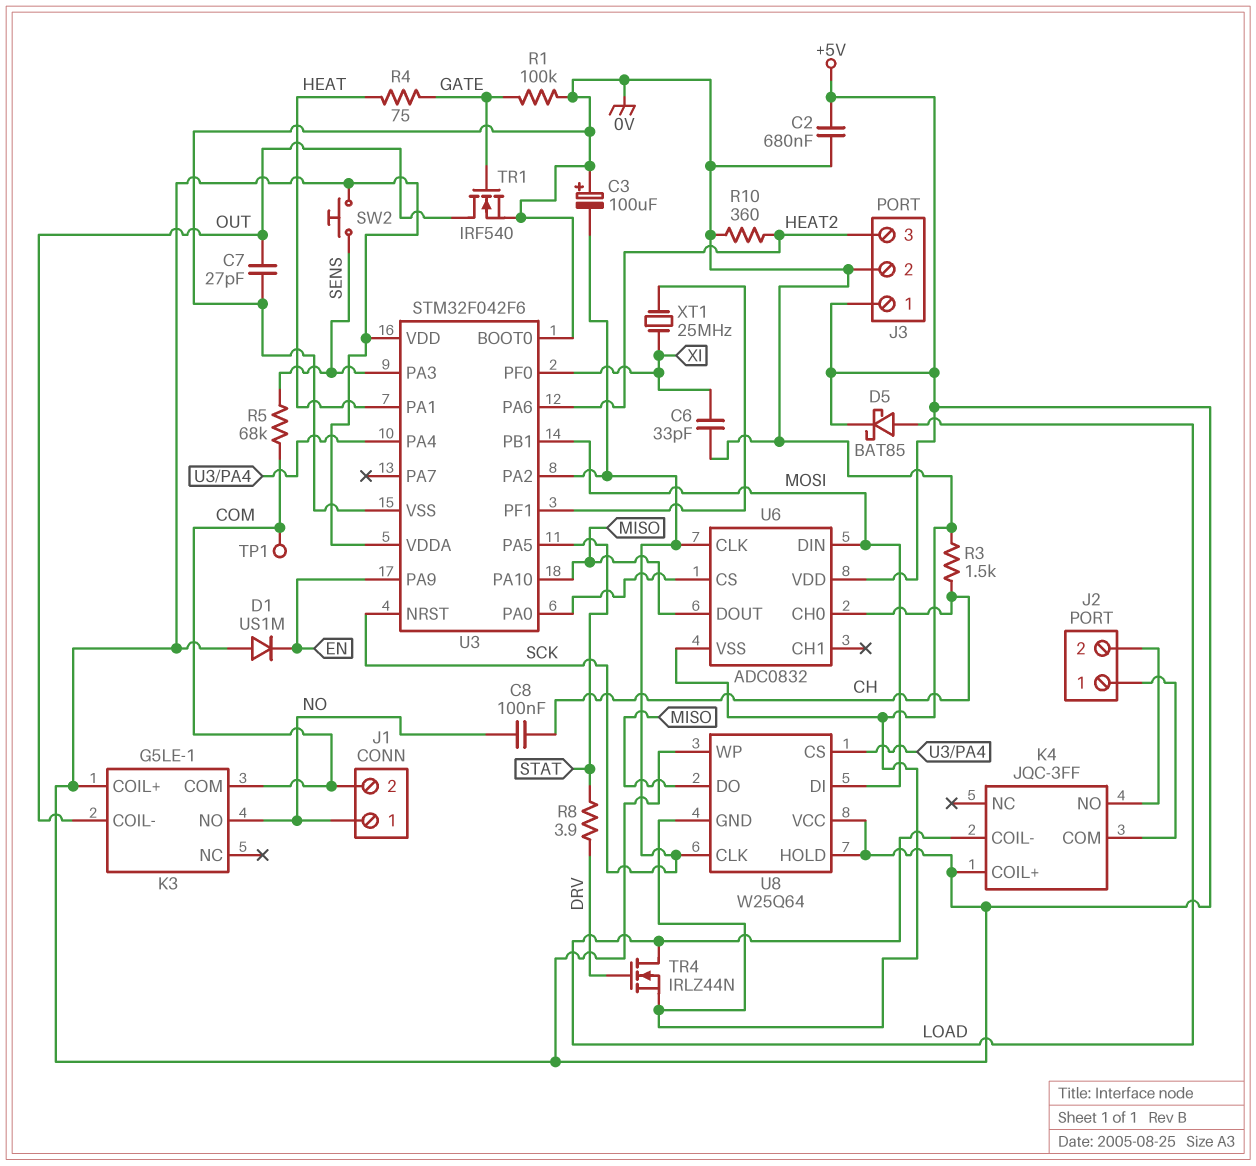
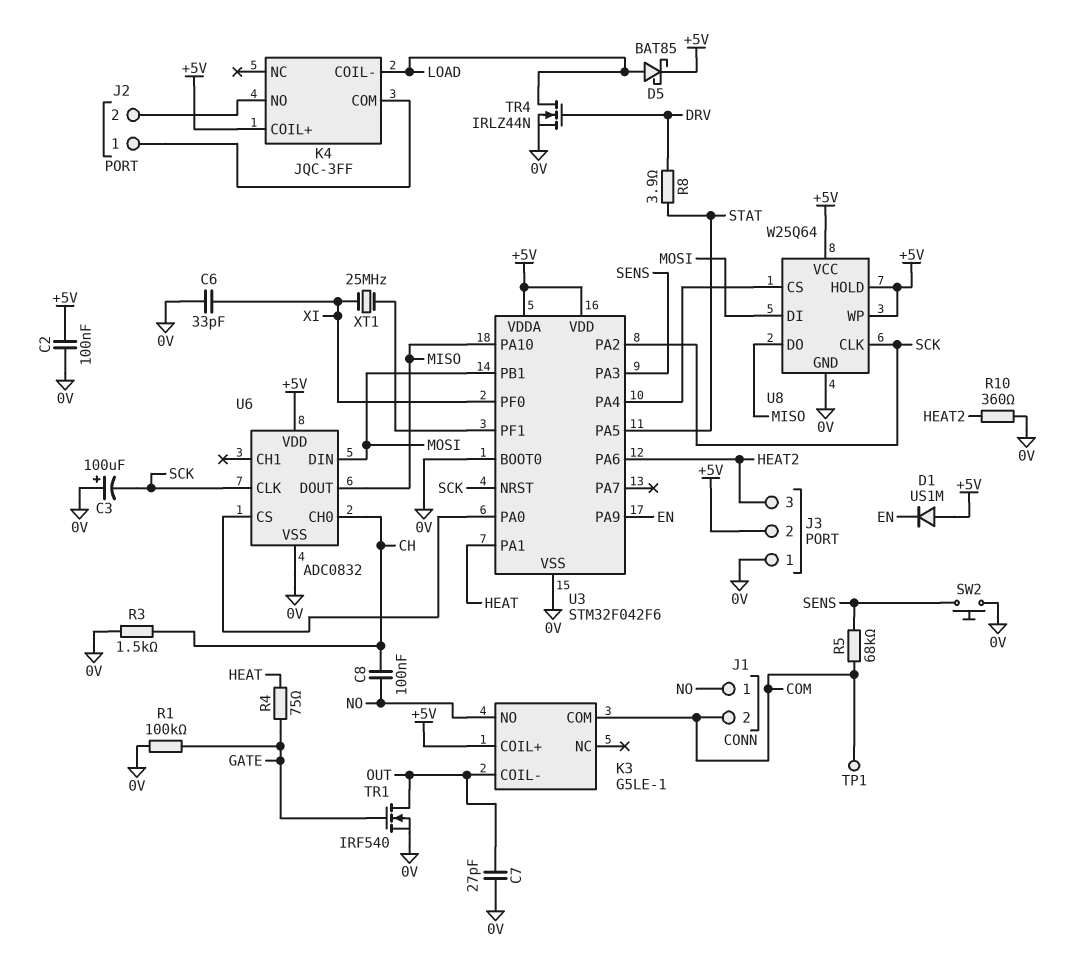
C2: 680nF (+5V, 0V) -> 100nF (+5V, 0V)
J3 pin 1: +5V -> 0V
J3 pin 2: 0V -> +5V
SW2: button (+5V, SENS) -> button (0V, SENS)

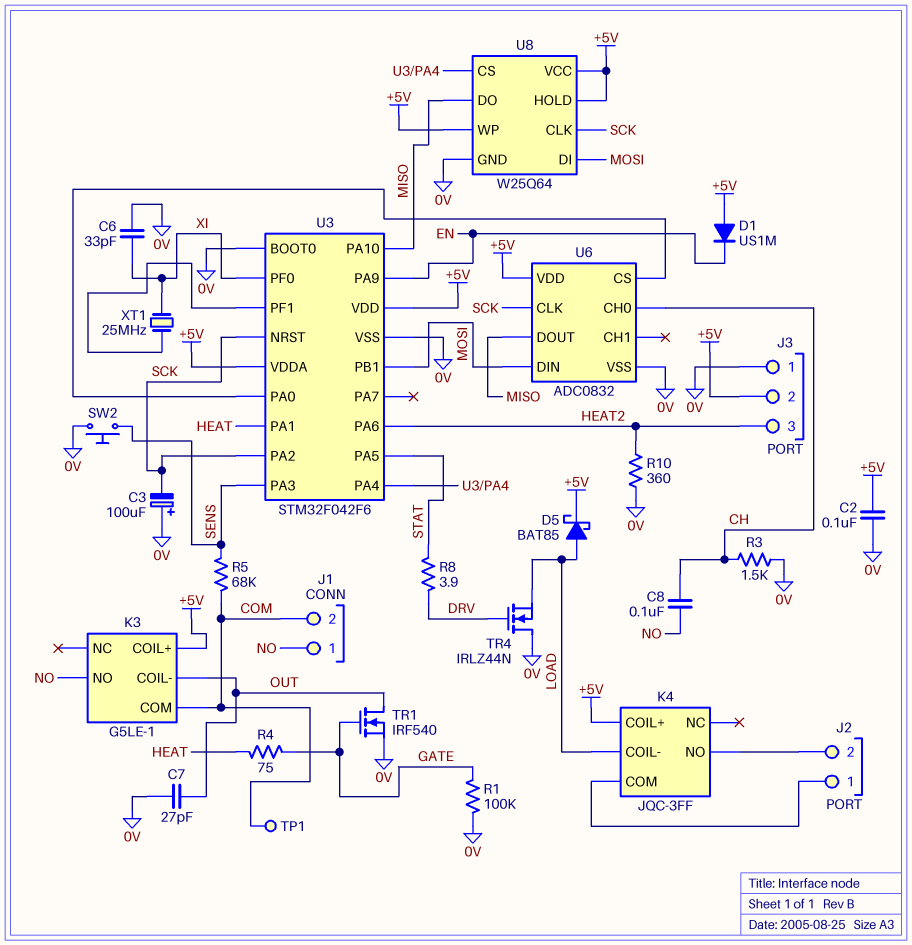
TR4: NMOS IRLZ44N (G DRV, D LOAD, S 0V) -> NMOS IRLZ44N (G DRV, D 0V, S LOAD)

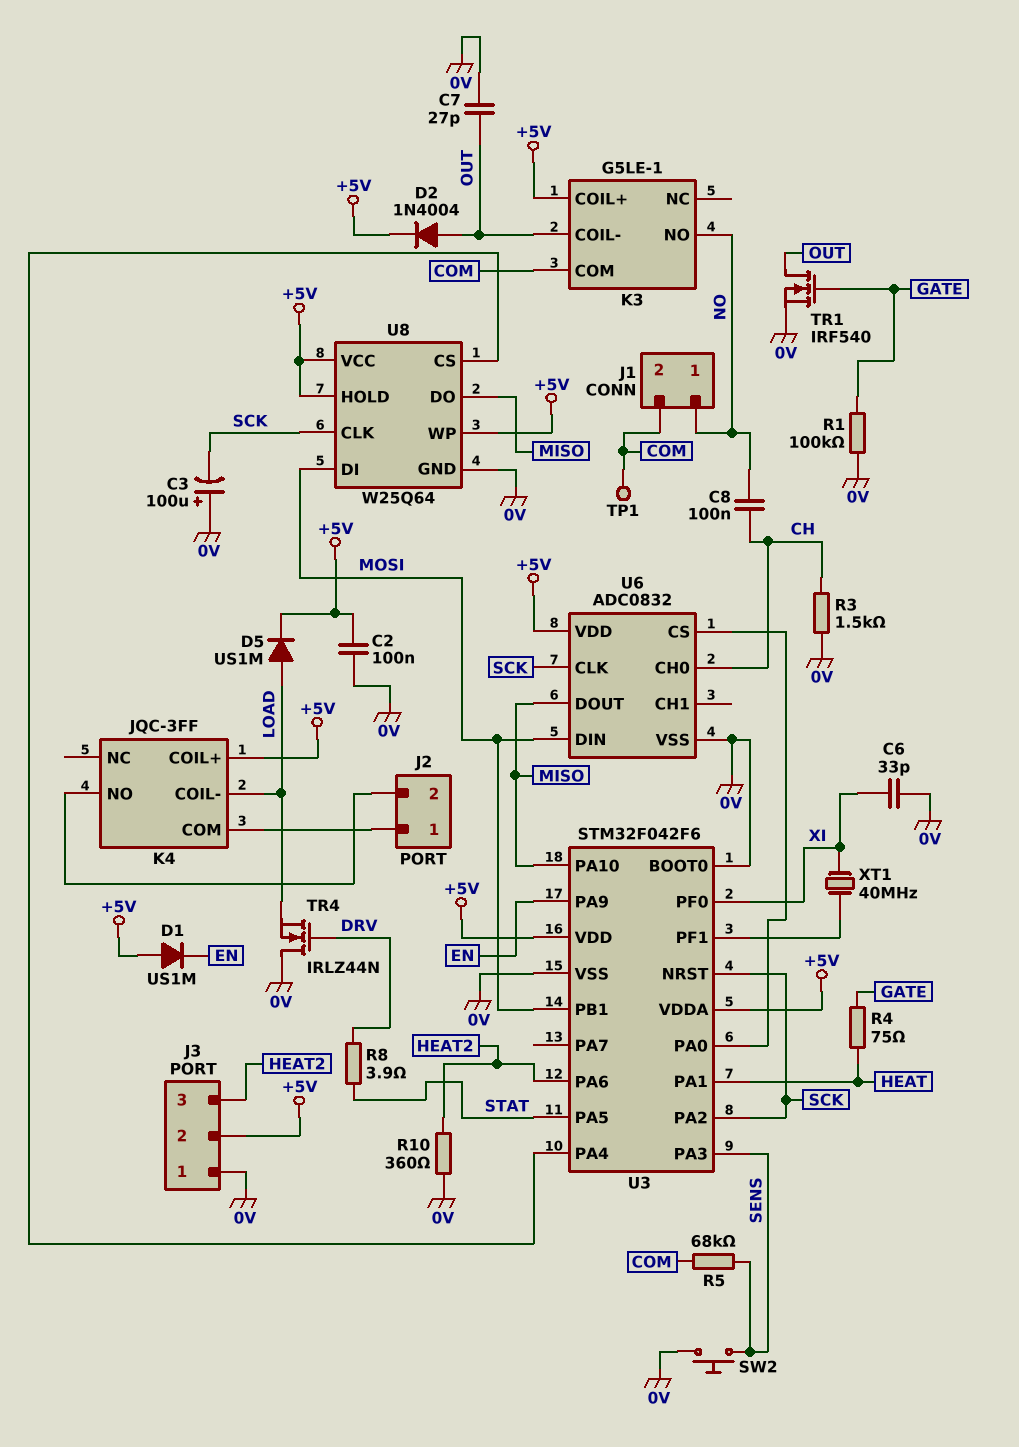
D2: none -> diode 1N4004 (A OUT, K +5V)
D5: schottky BAT85 (A LOAD, K +5V) -> diode US1M (A LOAD, K +5V)
XT1: 25MHz (U3/PF1, XI) -> 40MHz (U3/PF1, XI)

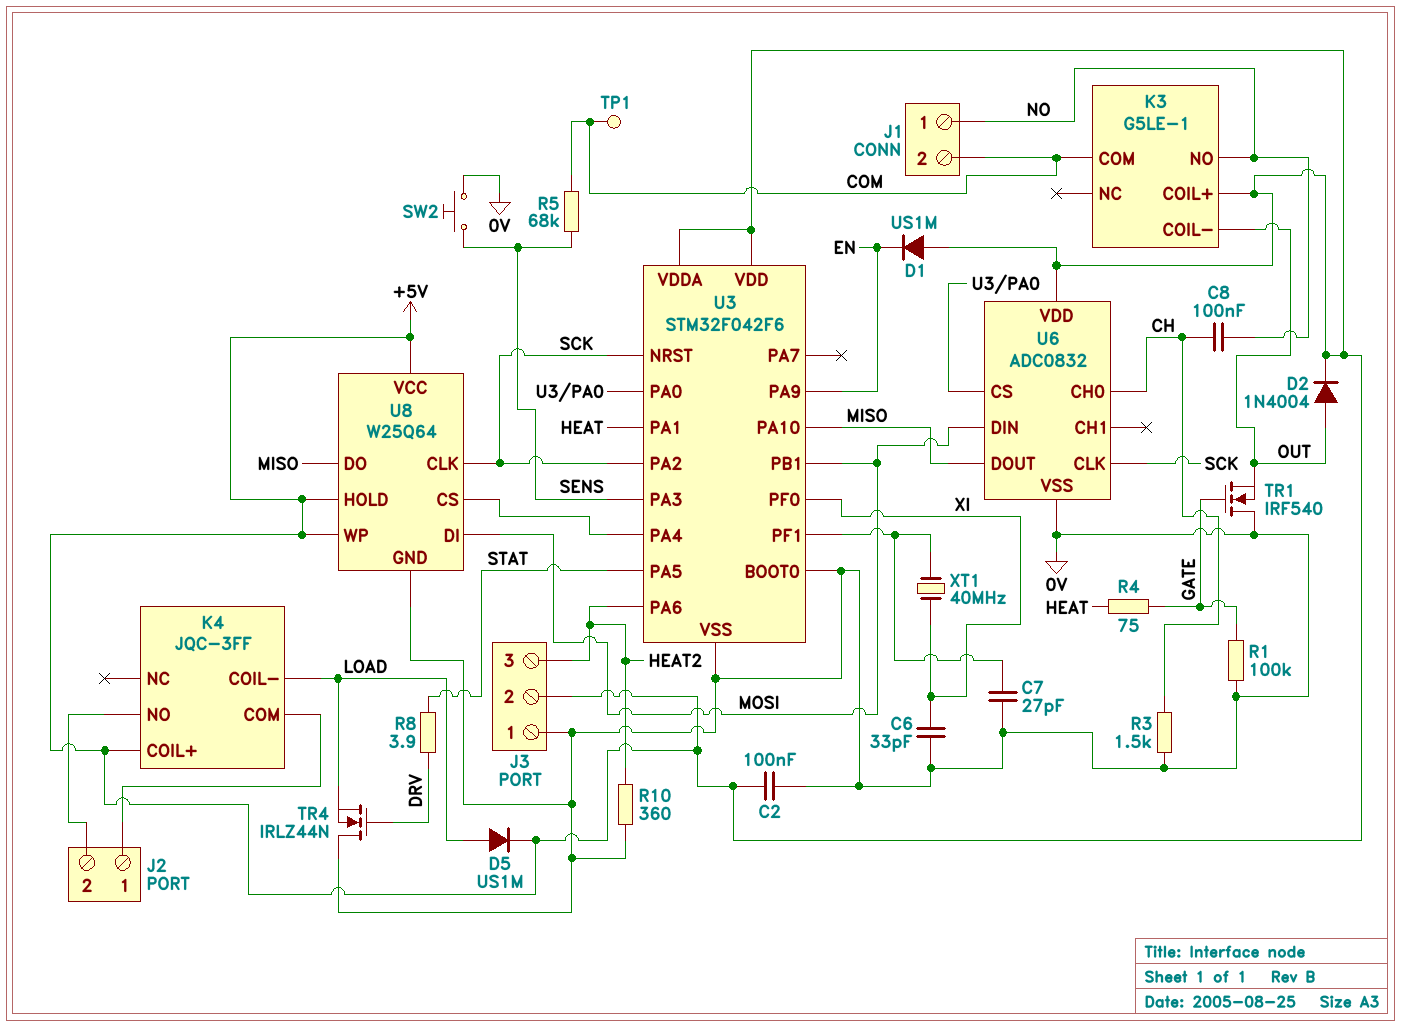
C3: 100uF (plus 0V, minus SCK) -> none
C7: 27pF (0V, OUT) -> 27pF (0V, U3/PF1)
TR1: NMOS IRF540 (G GATE, D OUT, S 0V) -> NMOS IRF540 (G GATE, D 0V, S OUT)

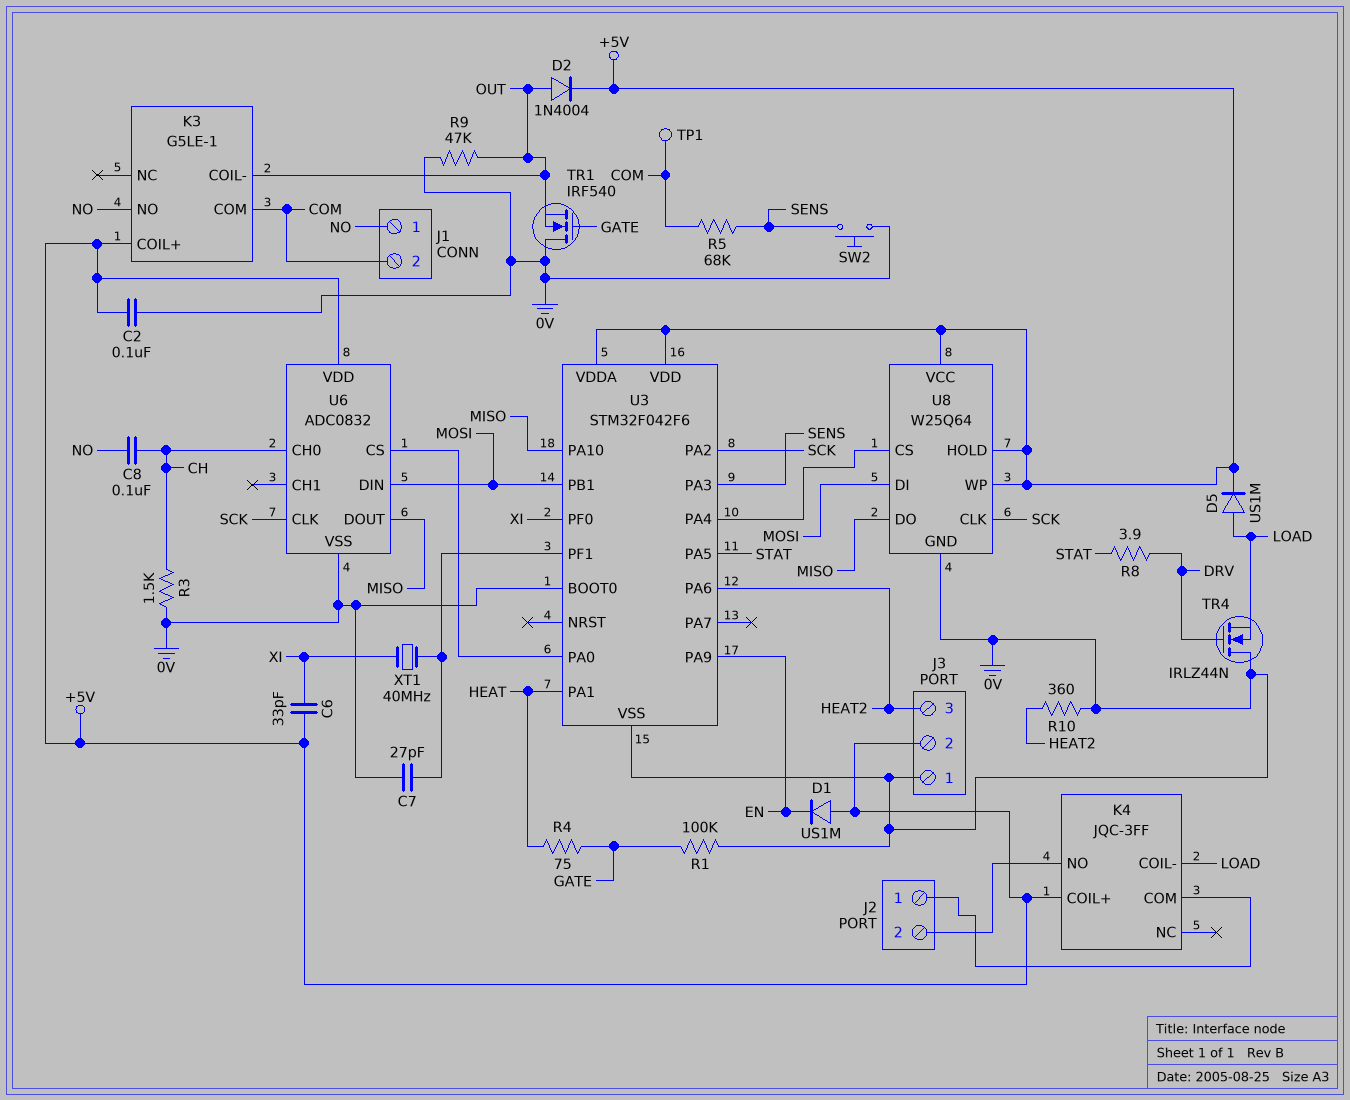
C6: 33pF (0V, XI) -> 33pF (+5V, XI)
R9: none -> 47k (0V, OUT)
U3 pin NRST: SCK -> none

